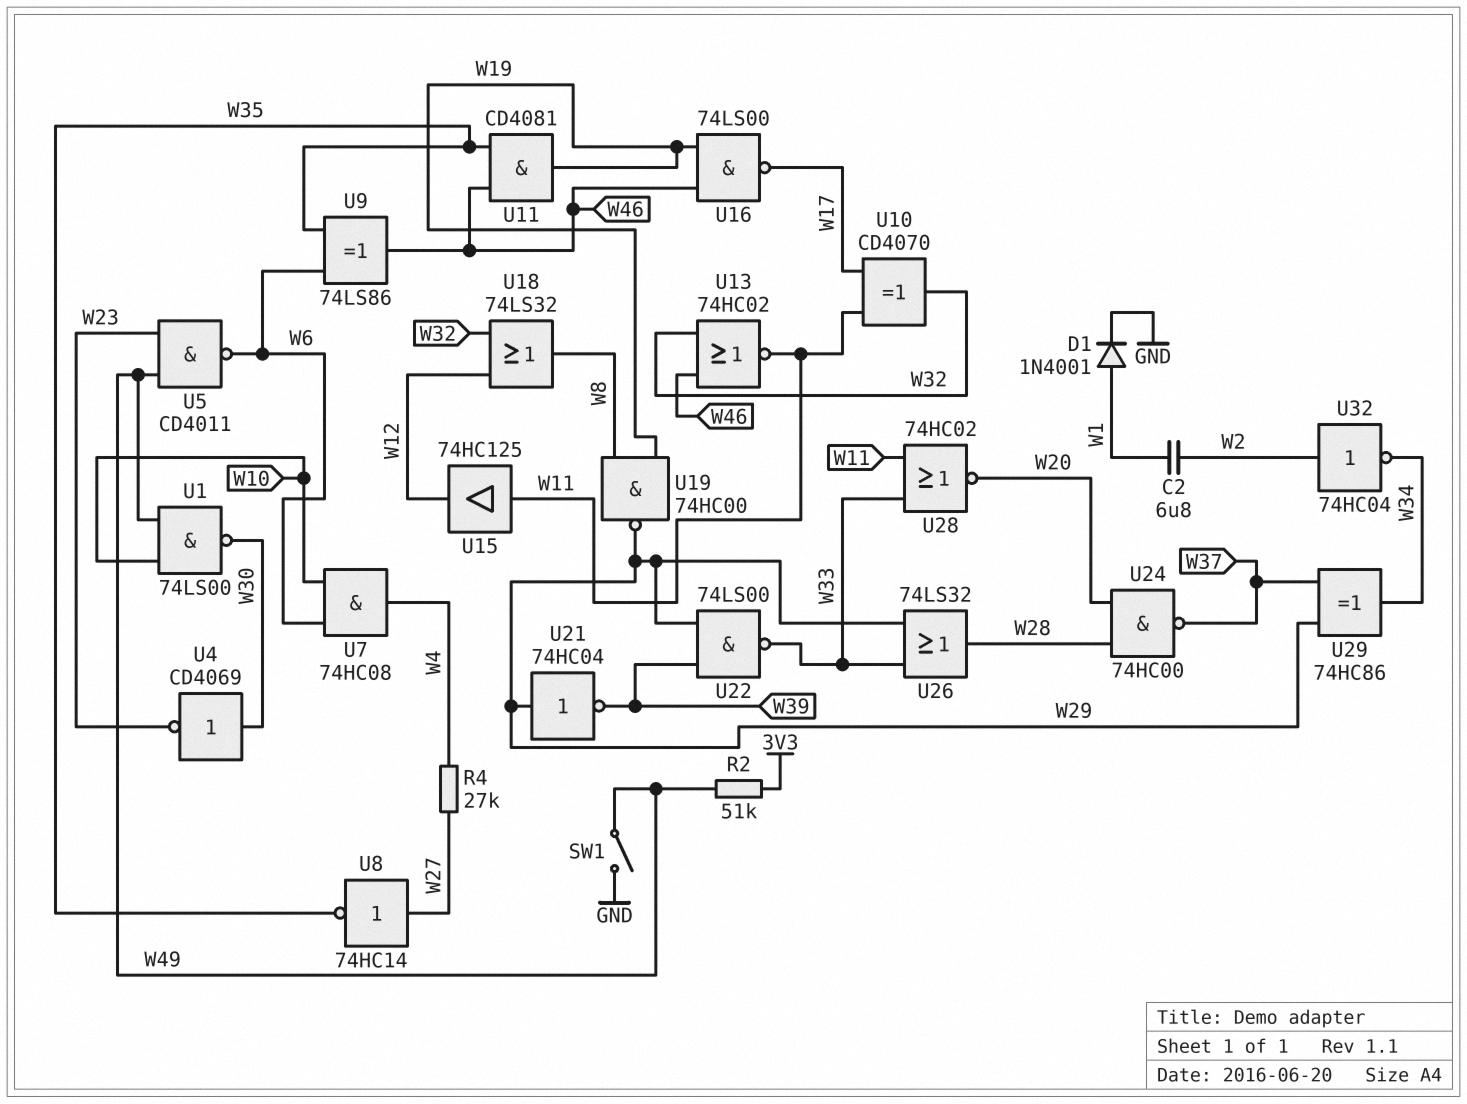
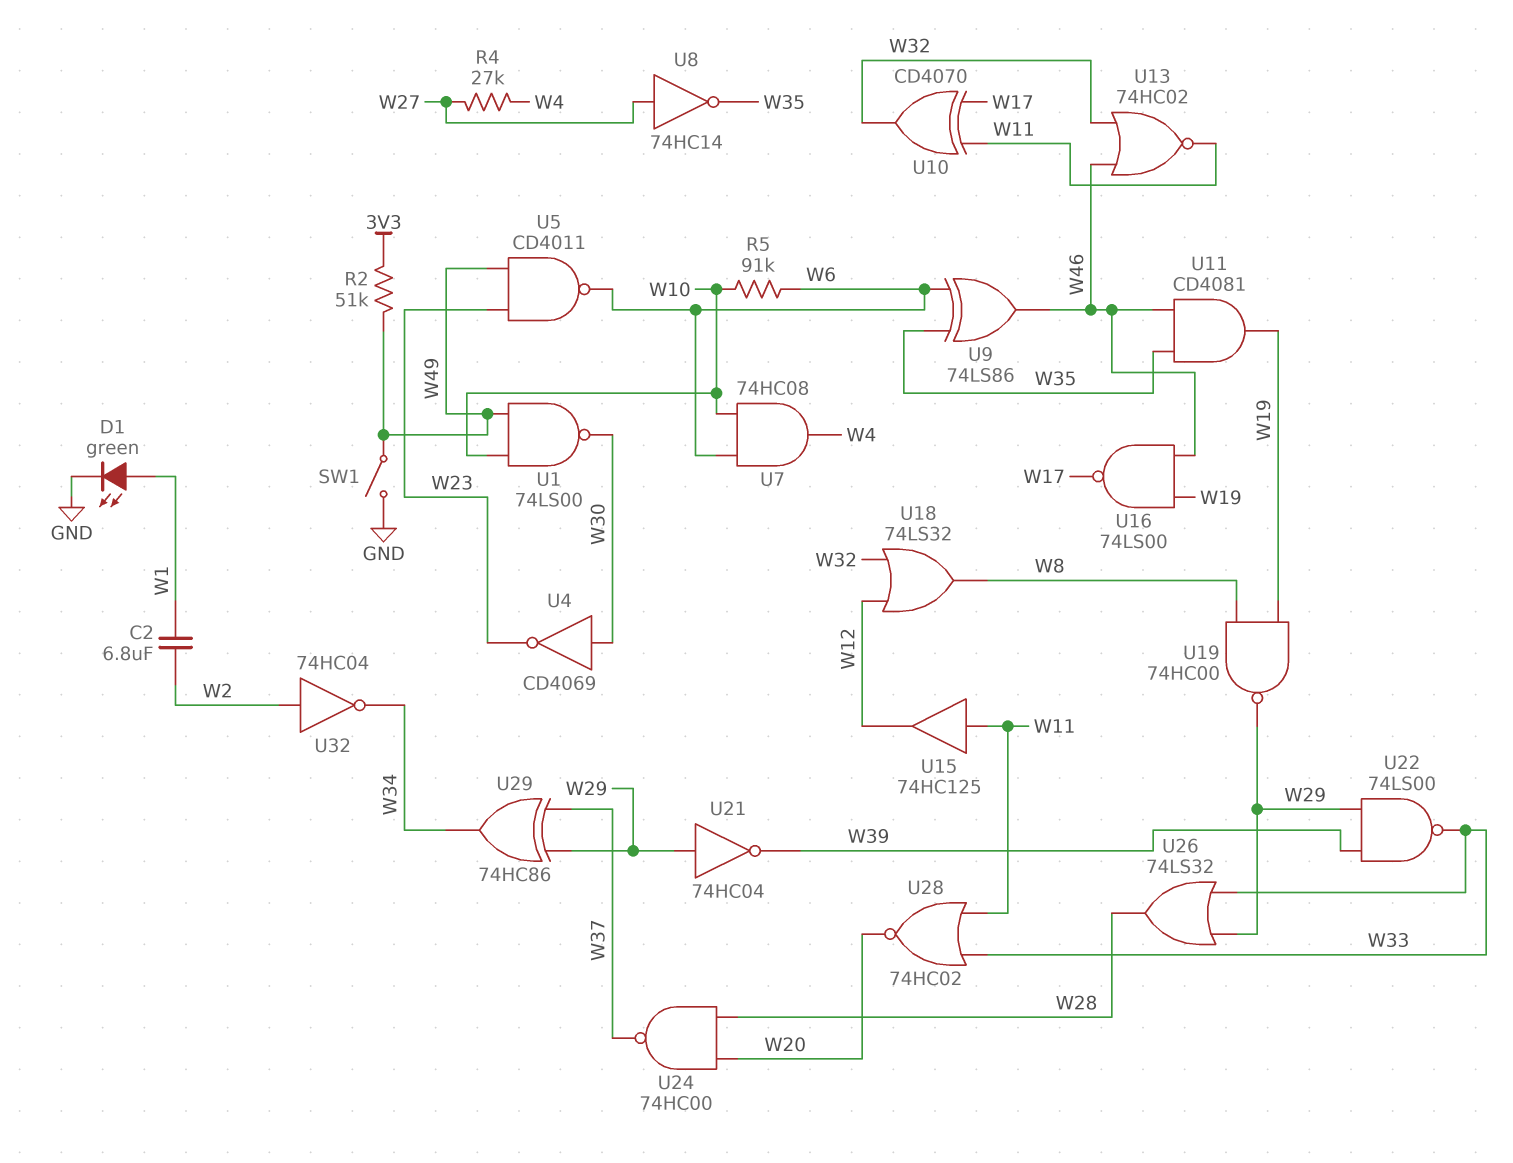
D1: diode 1N4001 (A W1, K GND) -> LED green (A W1, K GND)
R5: none -> 91k (W6, W10)

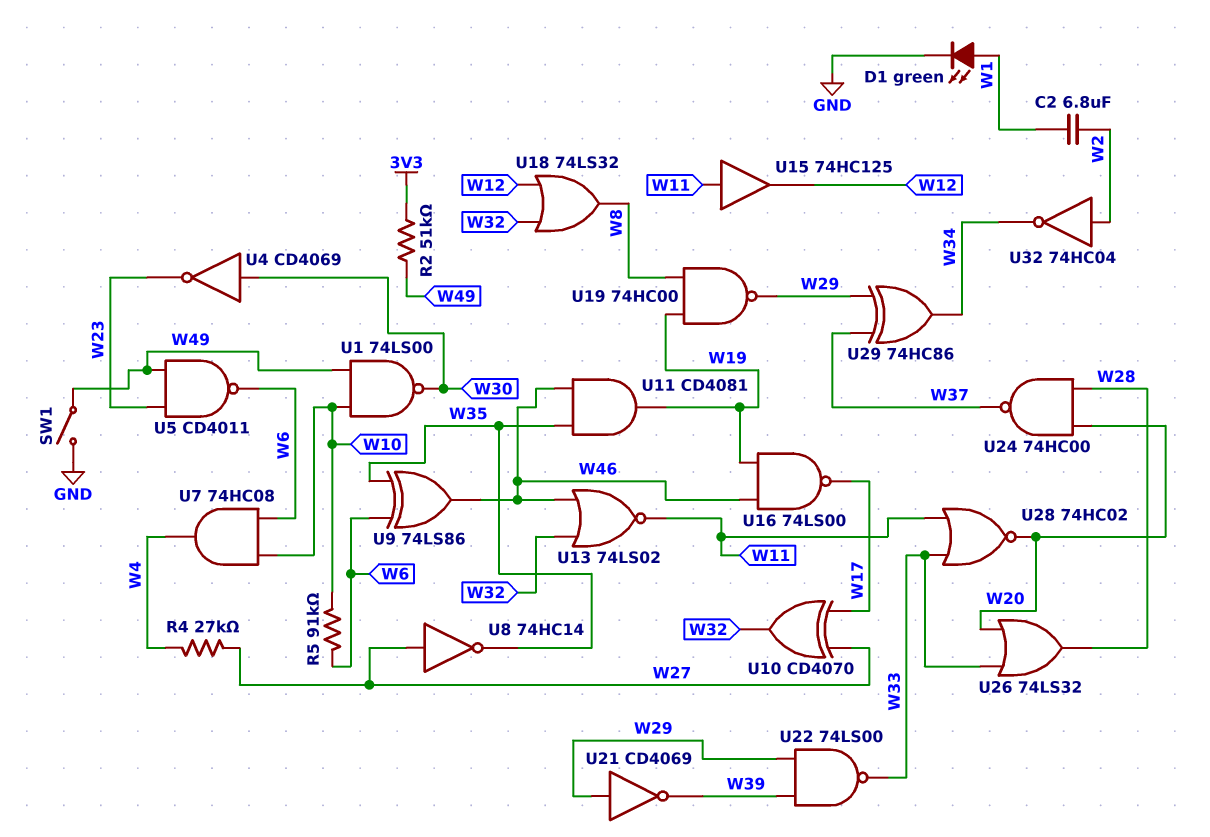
U10: XOR CD4070 (in W11, in W17, out W32) -> XOR CD4070 (in W17, in W27, out W32)
U13: NOR 74HC02 (in W32, in W46, out W11) -> NOR 74LS02 (in W32, in W46, out W11)
U21: NOT 74HC04 (in W29, out W39) -> NOT CD4069 (in W29, out W39)
U26: OR 74LS32 (in W29, in W33, out W28) -> OR 74LS32 (in W20, in W33, out W28)

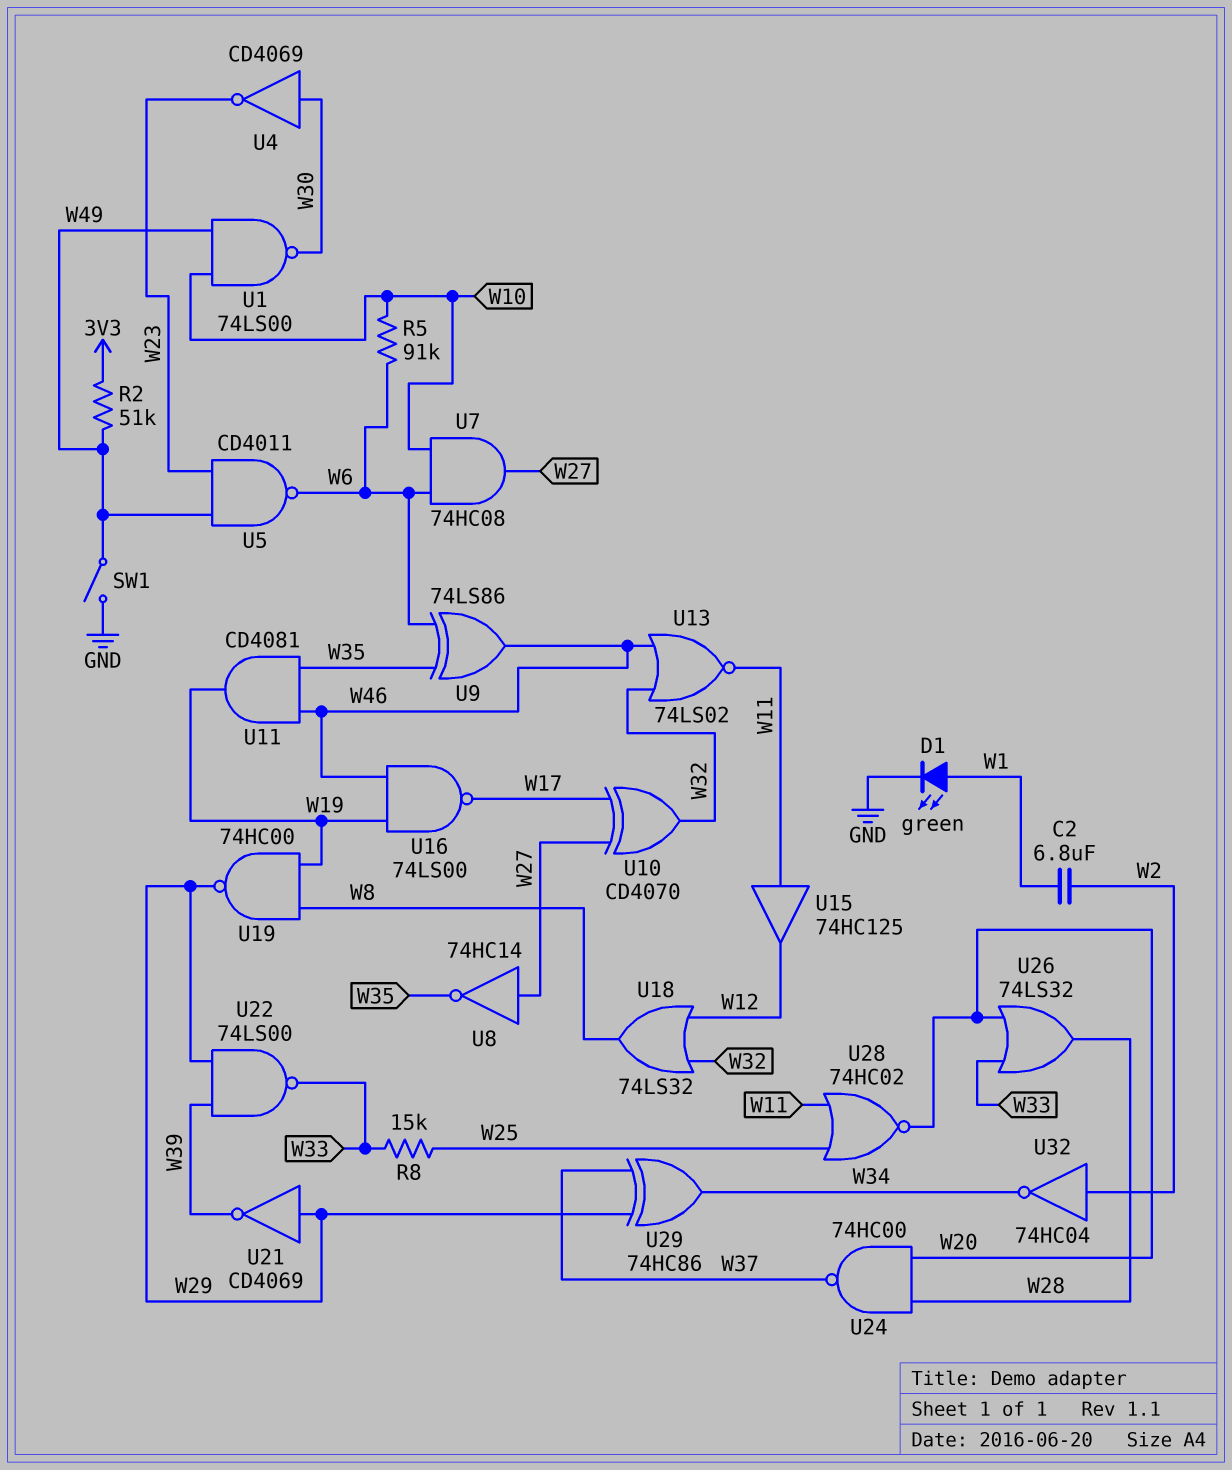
R4: 27k (W4, W27) -> none
R8: none -> 15k (W25, W33)
U7: AND 74HC08 (in W6, in W10, out W4) -> AND 74HC08 (in W6, in W10, out W27)
U28: NOR 74HC02 (in W11, in W33, out W20) -> NOR 74HC02 (in W11, in W25, out W20)

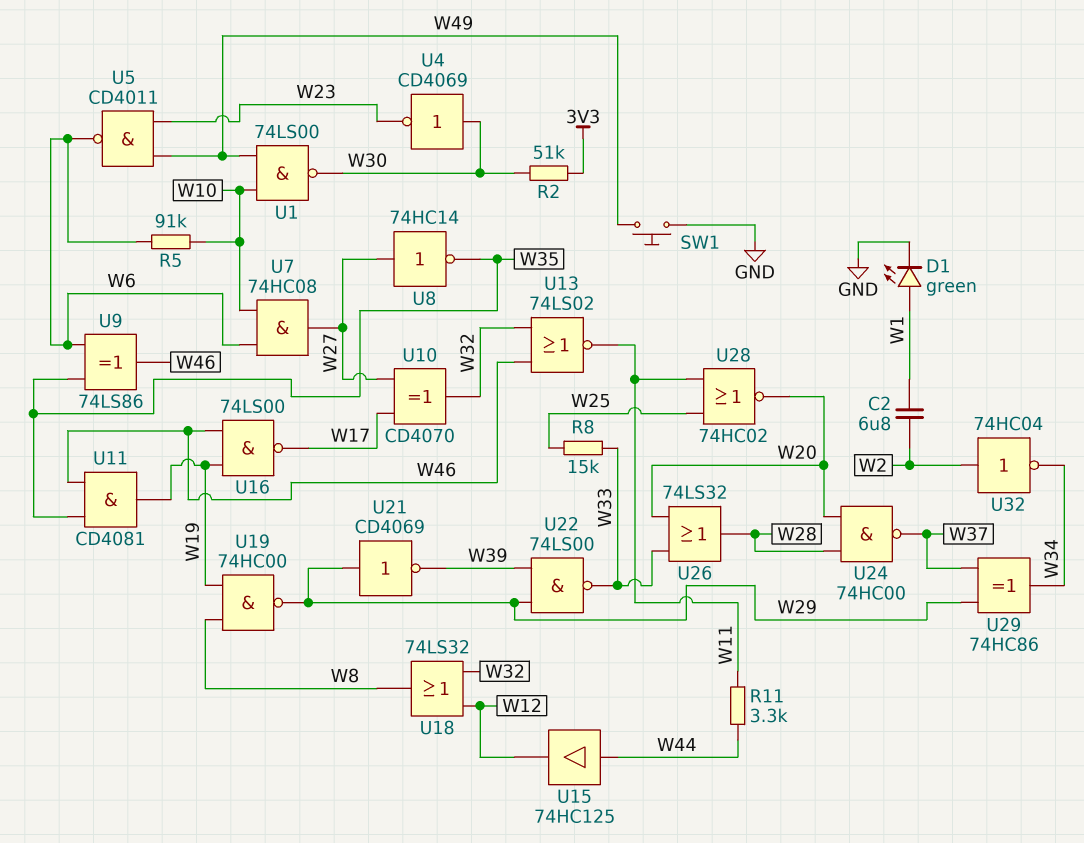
R2: 51k (3V3, W49) -> 51k (3V3, W30)
R11: none -> 3.3k (W11, W44)
SW1: switch (GND, W49) -> button (GND, W49)
U15: buffer 74HC125 (in W11, out W12) -> buffer 74HC125 (in W44, out W12)

